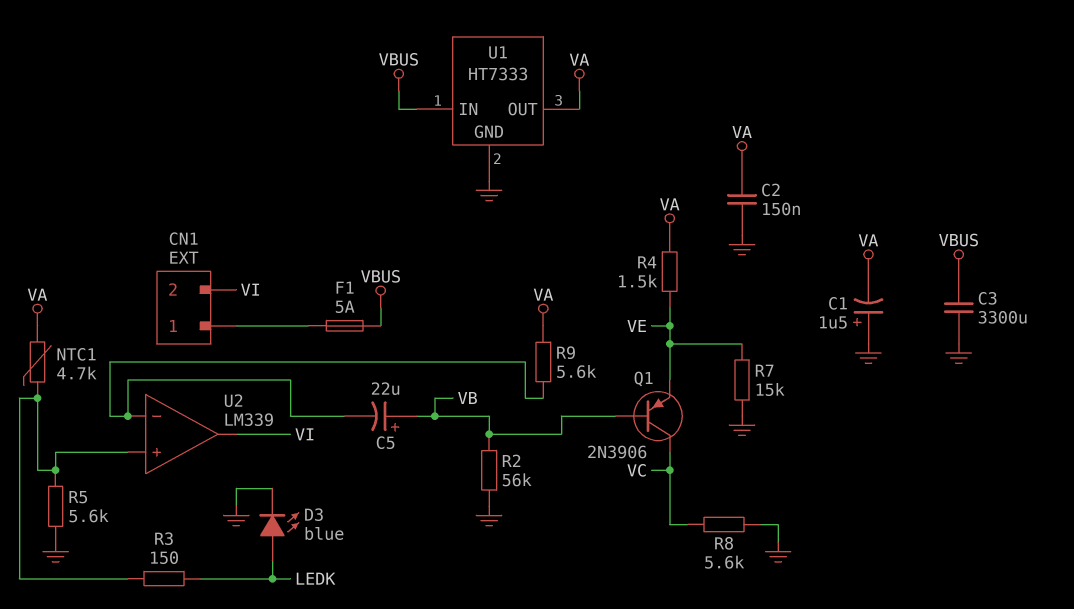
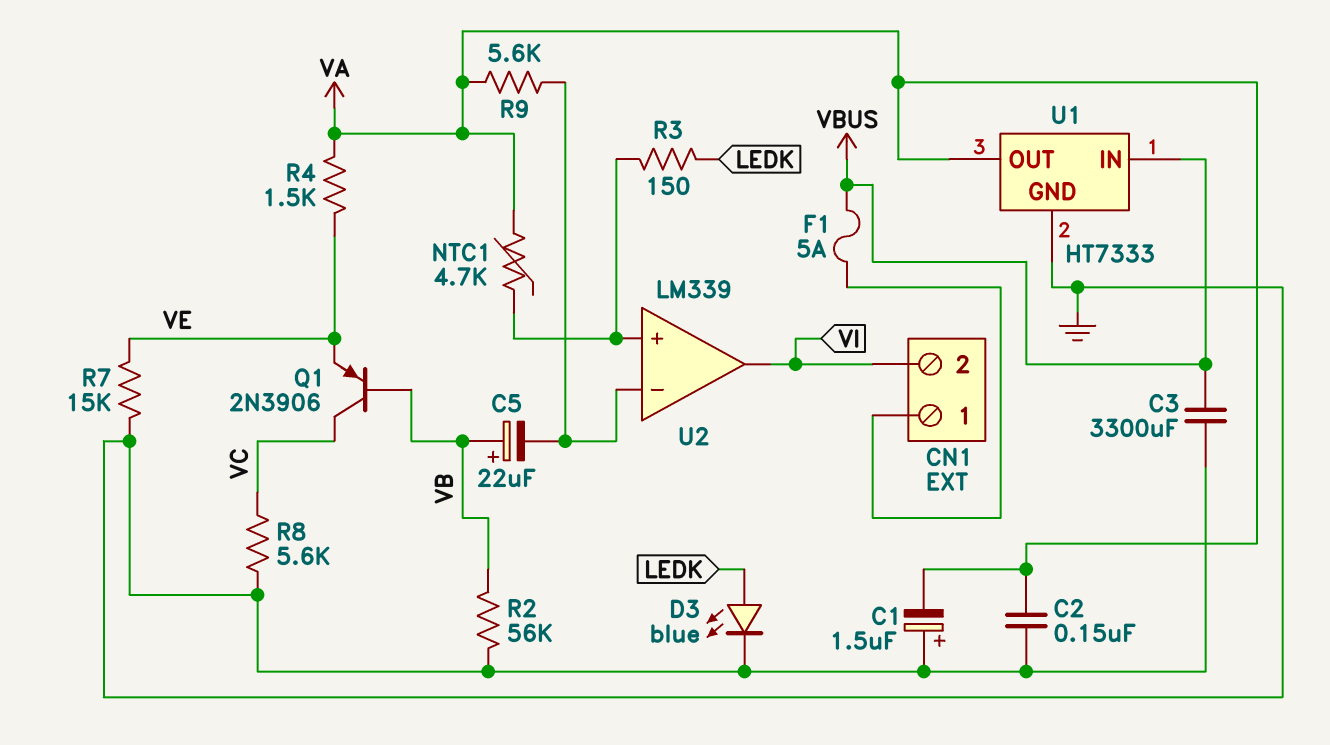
R5: 5.6k (GND, U2/in+) -> none

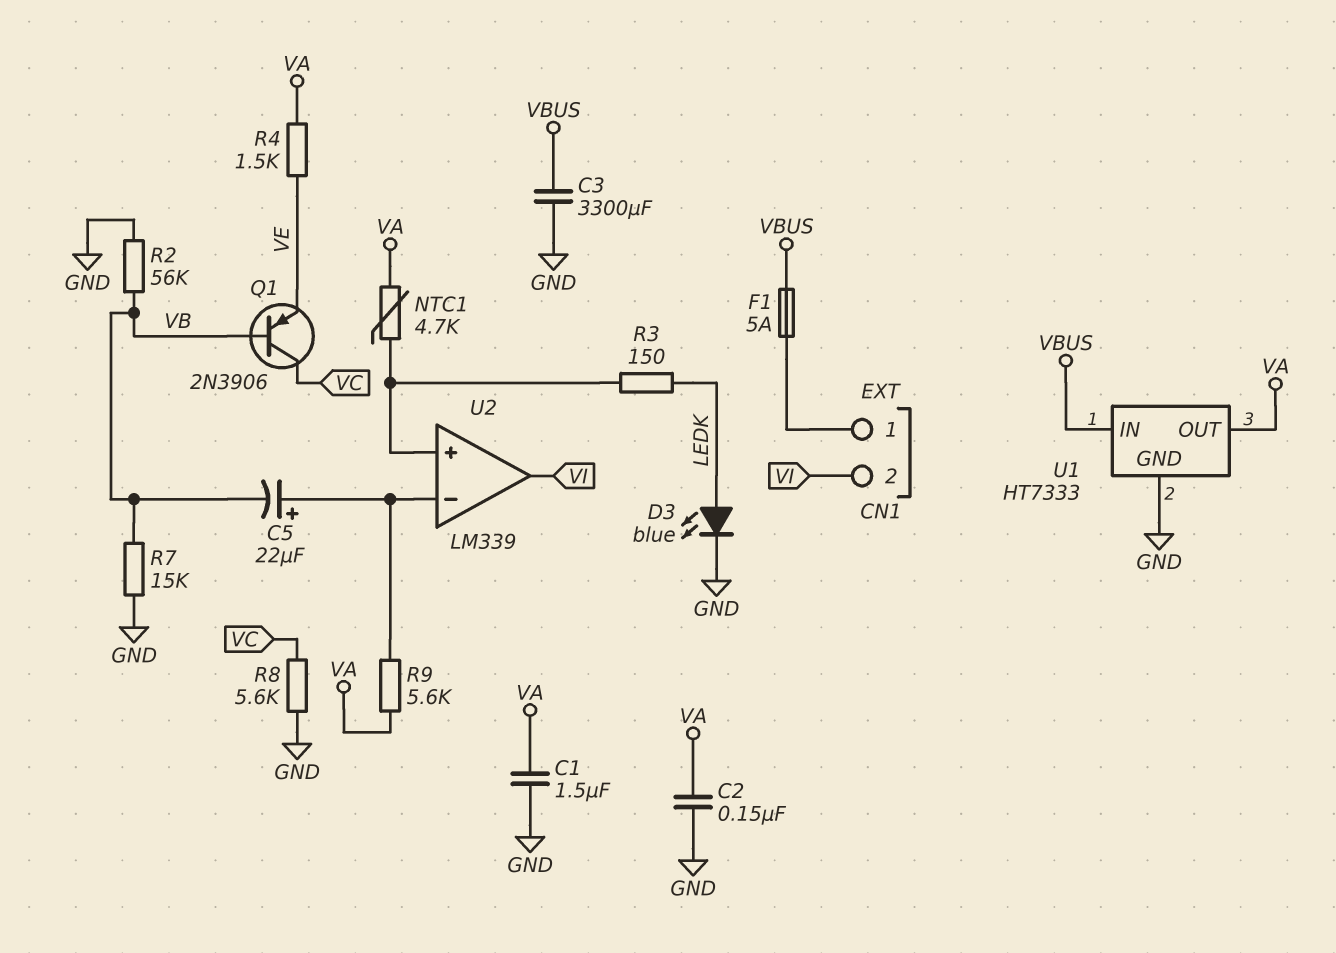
C1: 1.5uF (plus GND, minus VA) -> 1.5uF (GND, VA)
C5: 22uF (plus VB, minus U2/in-) -> 22uF (plus U2/in-, minus VB)
R7: 15k (GND, VE) -> 15k (GND, VB)

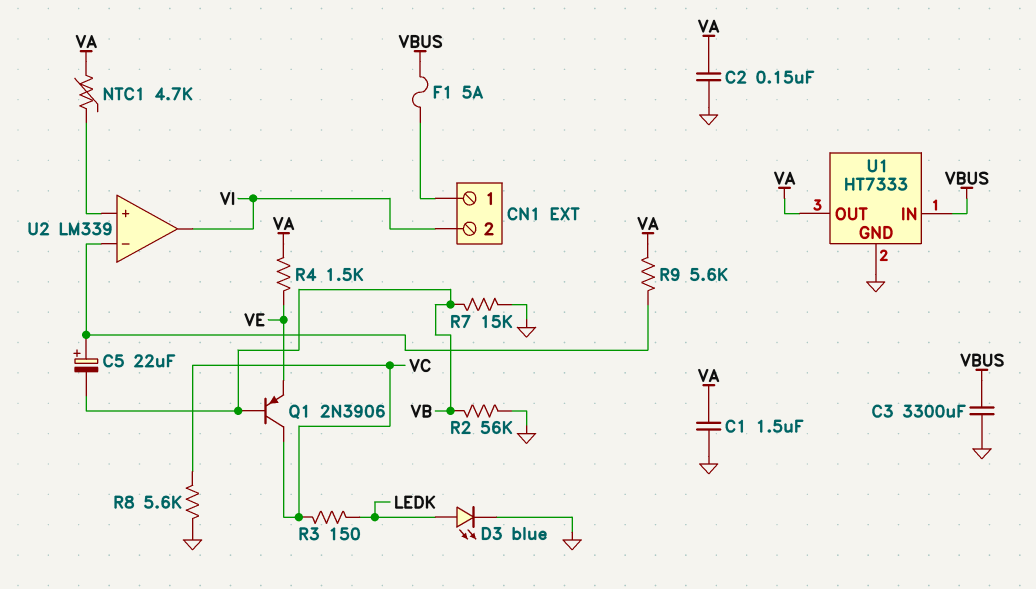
R3: 150 (LEDK, U2/in+) -> 150 (LEDK, VC)

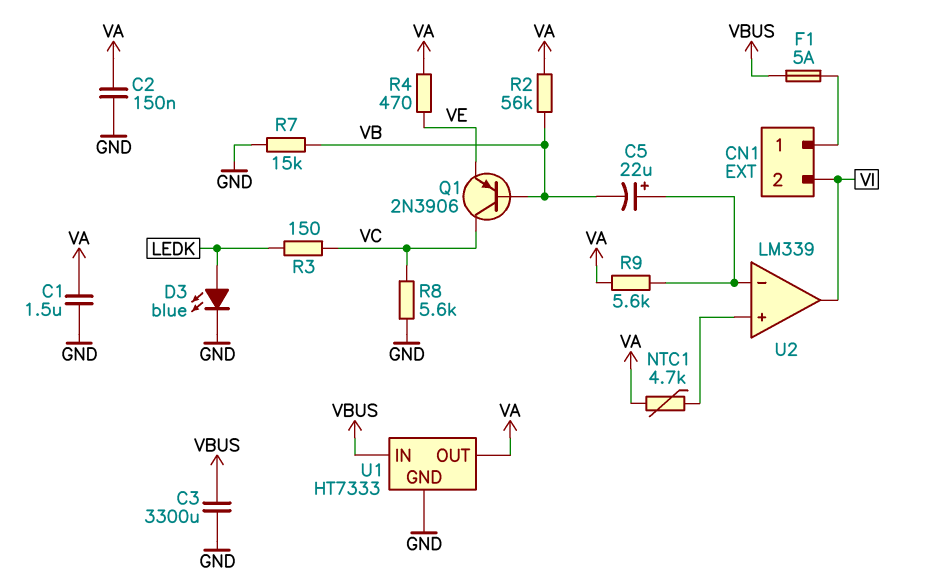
R2: 56k (GND, VB) -> 56k (VA, VB)
R4: 1.5k (VA, VE) -> 470 (VA, VE)

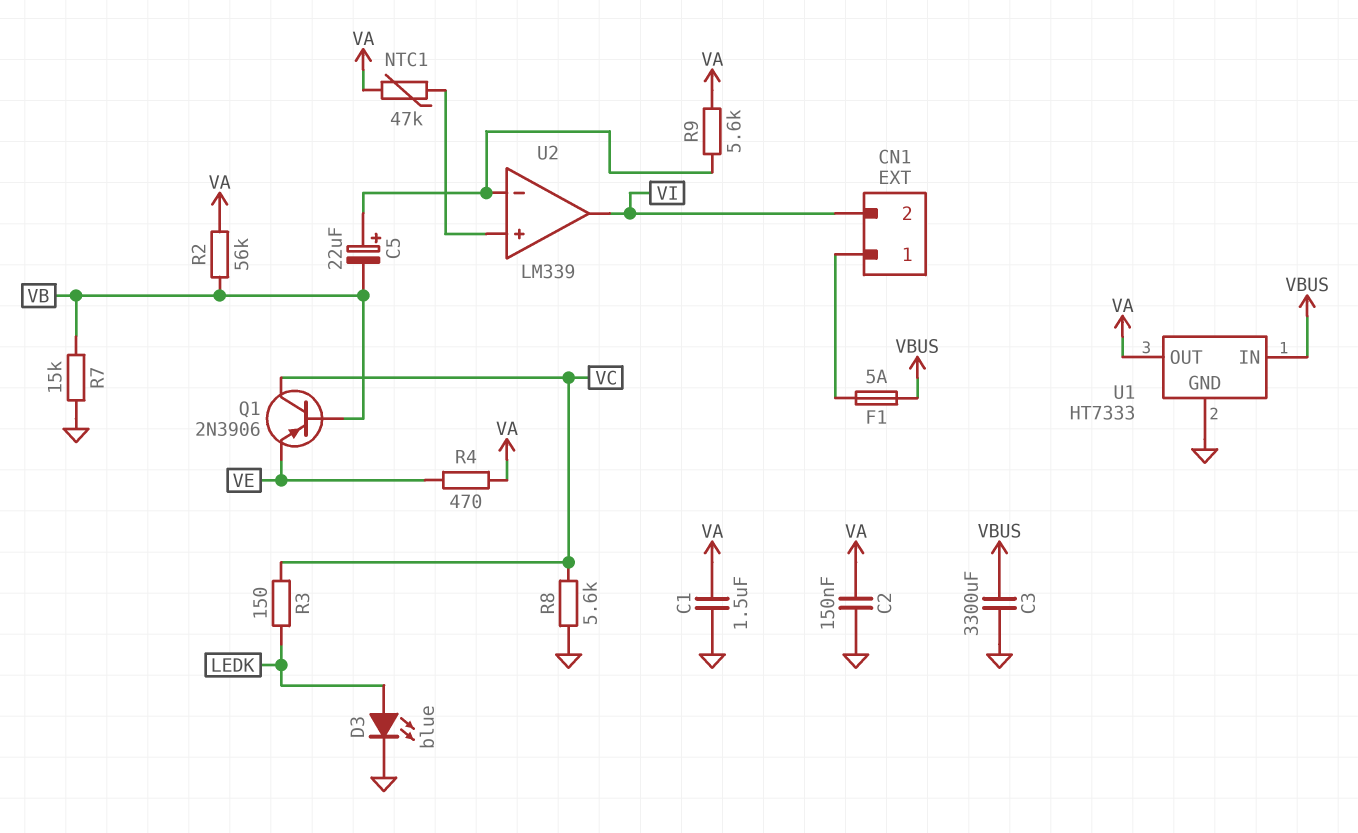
NTC1: 4.7k (U2/in+, VA) -> 47k (U2/in+, VA)

